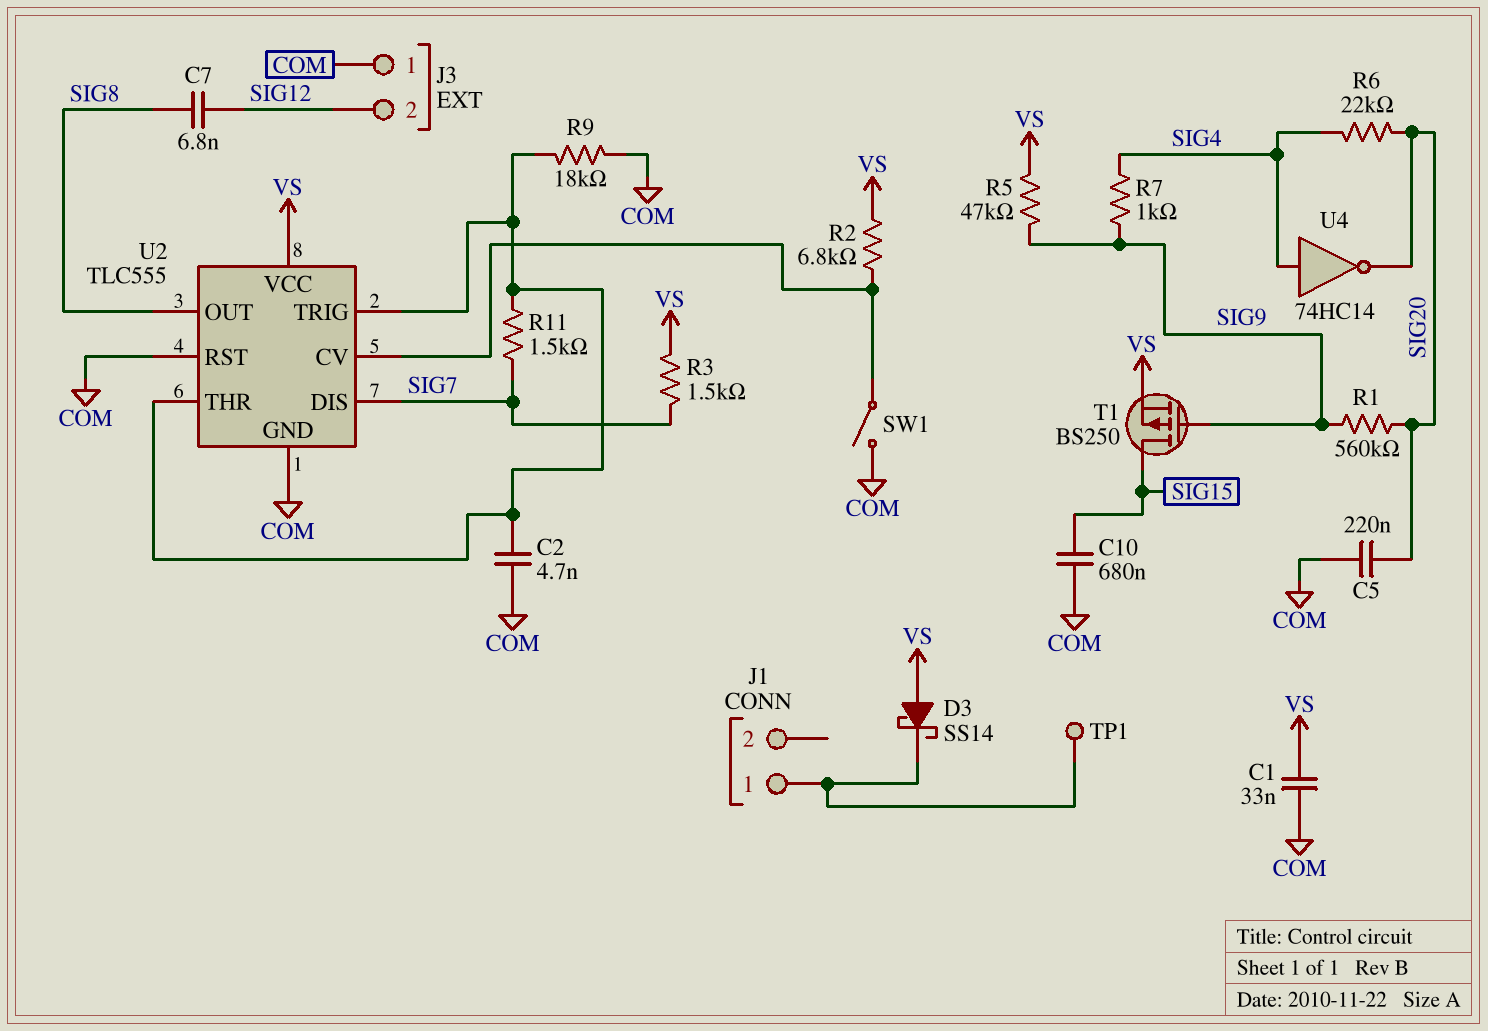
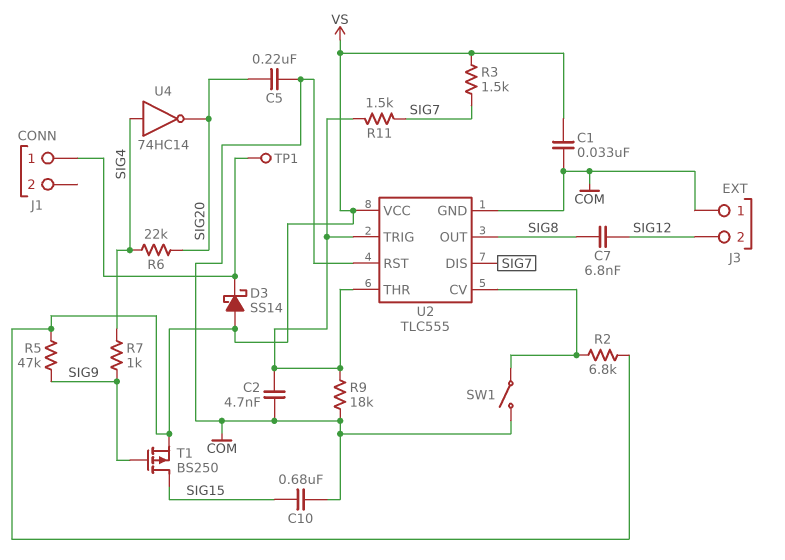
R1: 560k (SIG9, SIG20) -> none

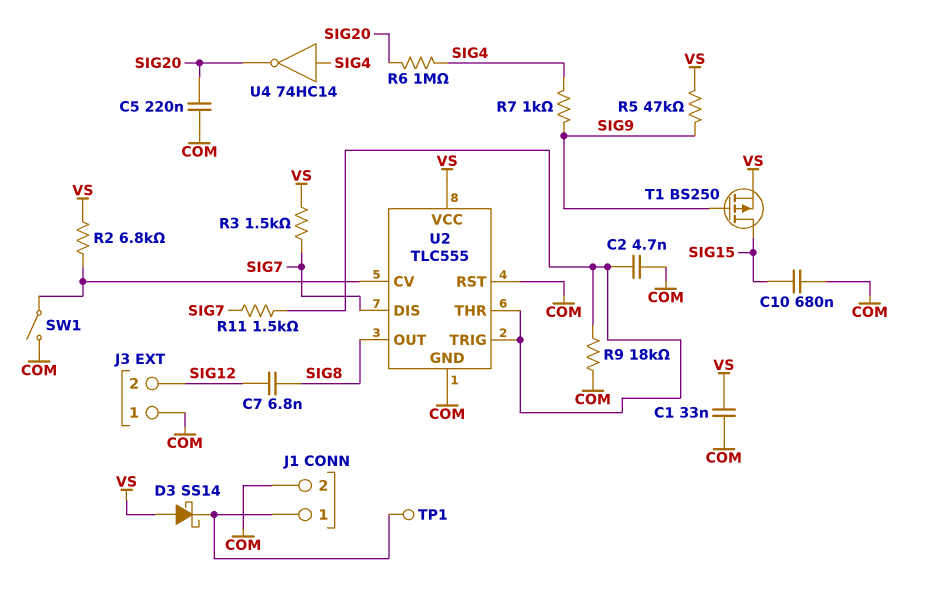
J1 pin 2: none -> COM
R6: 22k (SIG4, SIG20) -> 1M (SIG4, SIG20)

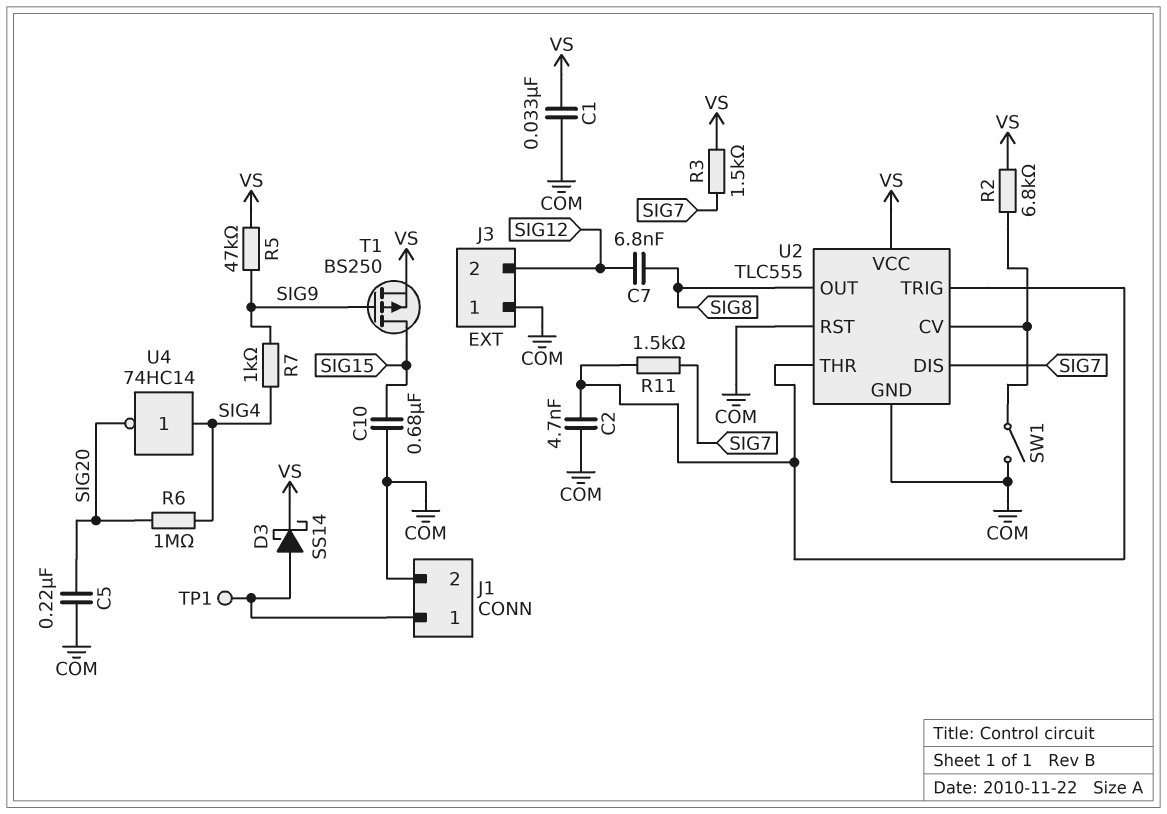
D3: schottky SS14 (A VS, K J1/1) -> schottky SS14 (A J1/1, K VS)
R9: 18k (COM, U2/THR) -> none

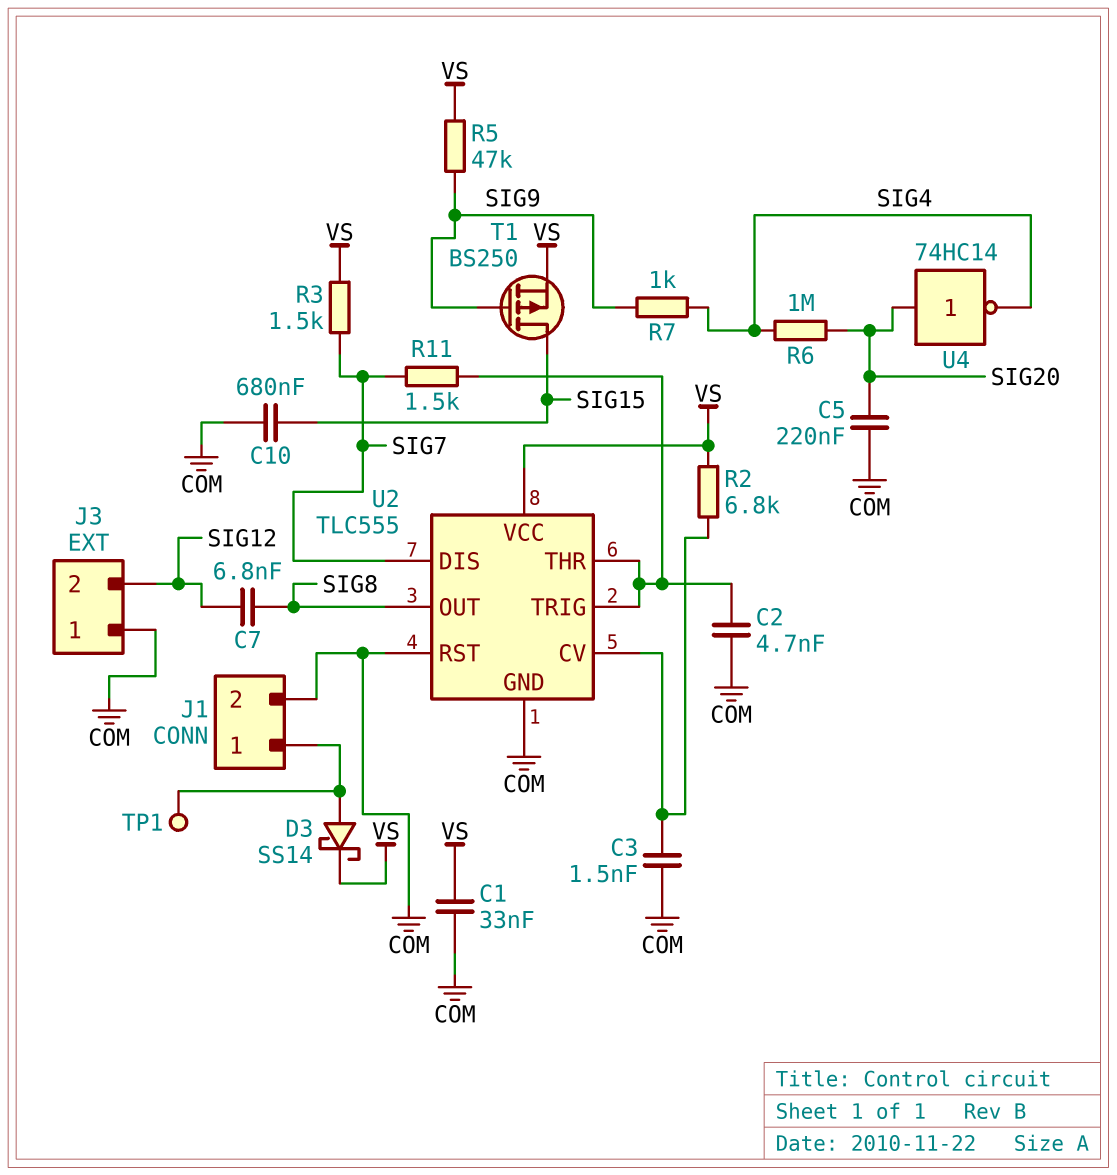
C3: none -> 1.5nF (COM, U2/CV)
SW1: switch (COM, U2/CV) -> none
U4: NOT 74HC14 (in SIG4, out SIG20) -> NOT 74HC14 (in SIG20, out SIG4)

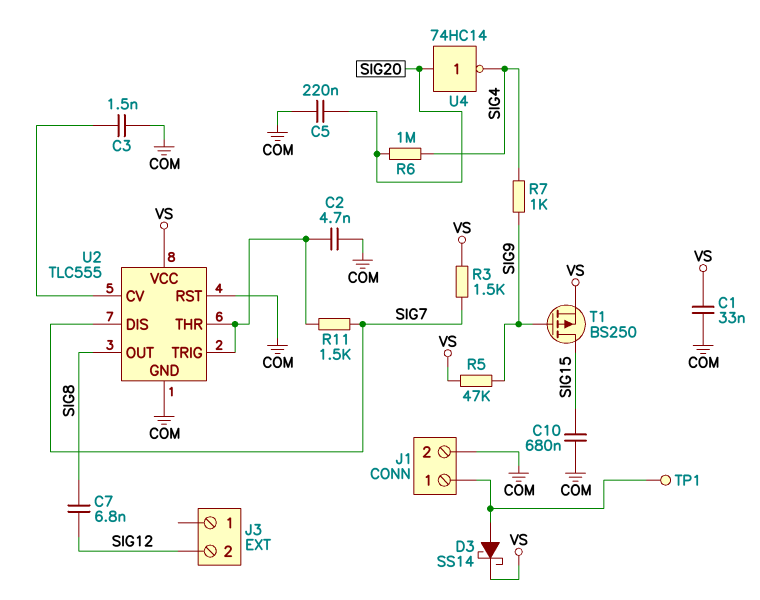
J3 pin 1: COM -> none
R2: 6.8k (U2/CV, VS) -> none

